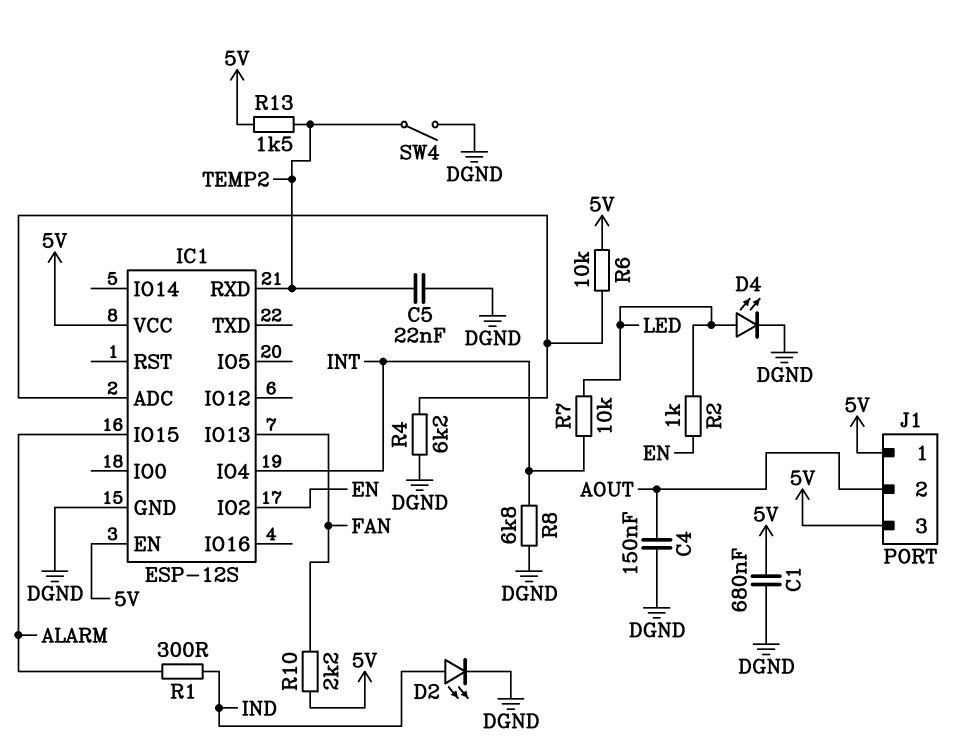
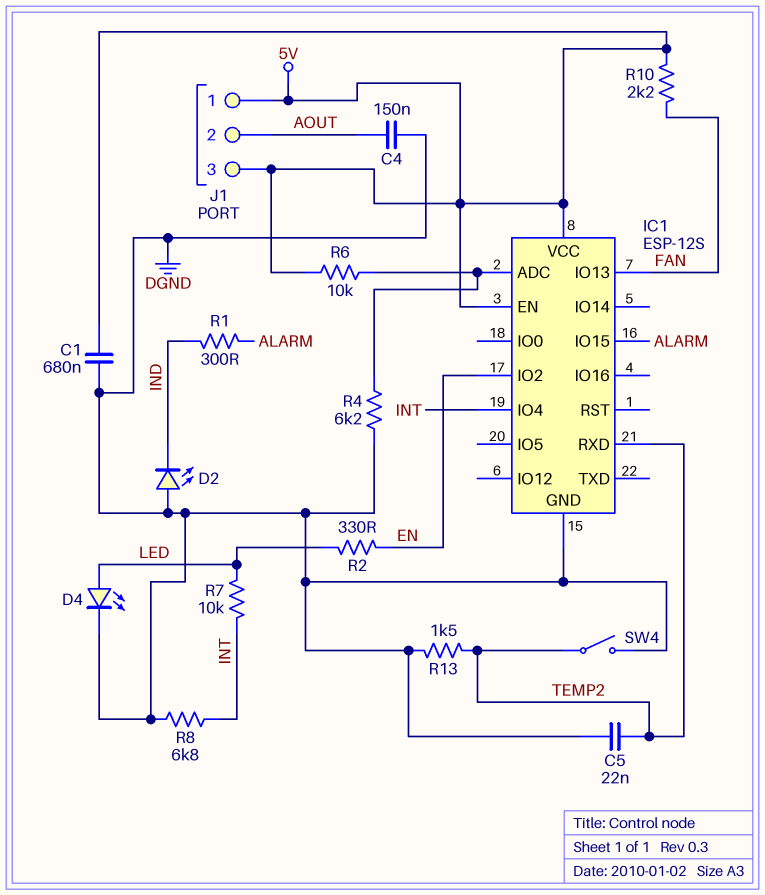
D2: LED (A IND, K DGND) -> LED (A DGND, K IND)
R2: 1k (EN, LED) -> 330 (EN, LED)
R13: 1.5k (5V, TEMP2) -> 1.5k (DGND, TEMP2)

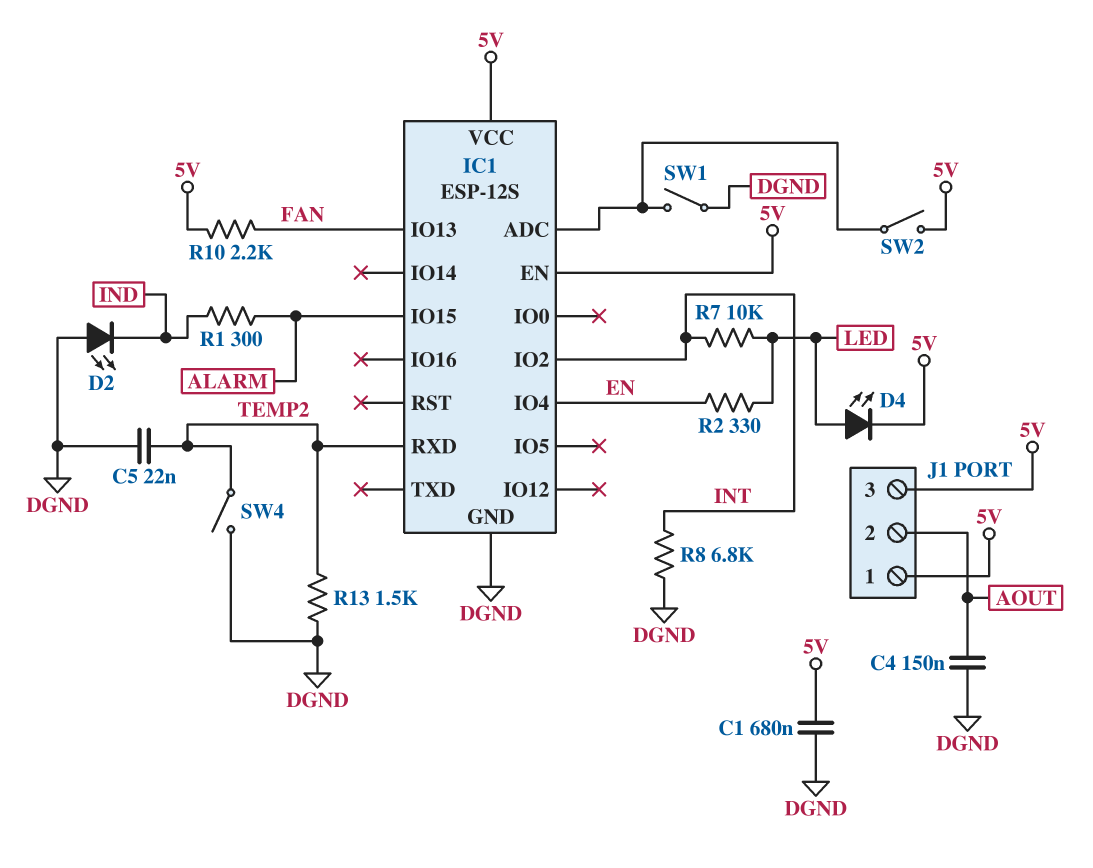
D4: LED (A LED, K DGND) -> LED (A LED, K 5V)
IC1 pin IO2: EN -> INT
IC1 pin IO4: INT -> EN
R4: 6.2k (DGND, IC1/ADC) -> none
R6: 10k (5V, IC1/ADC) -> none
SW1: none -> switch (DGND, IC1/ADC)
SW2: none -> switch (5V, IC1/ADC)

